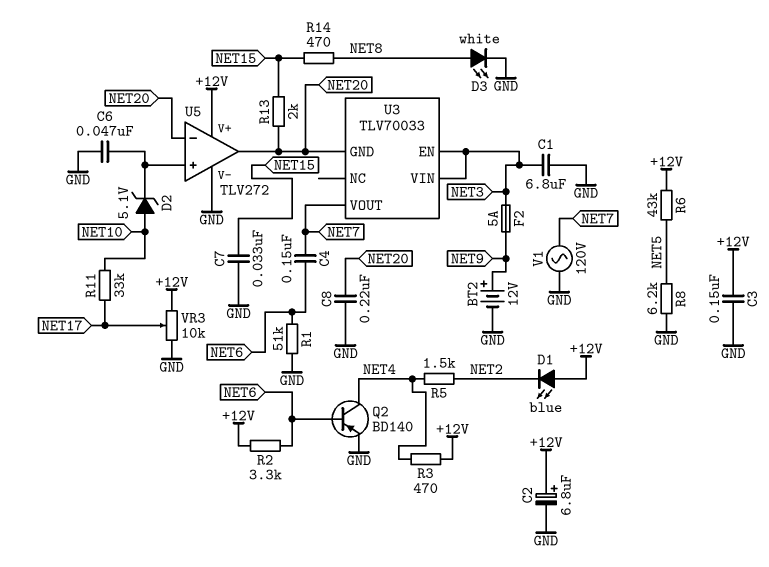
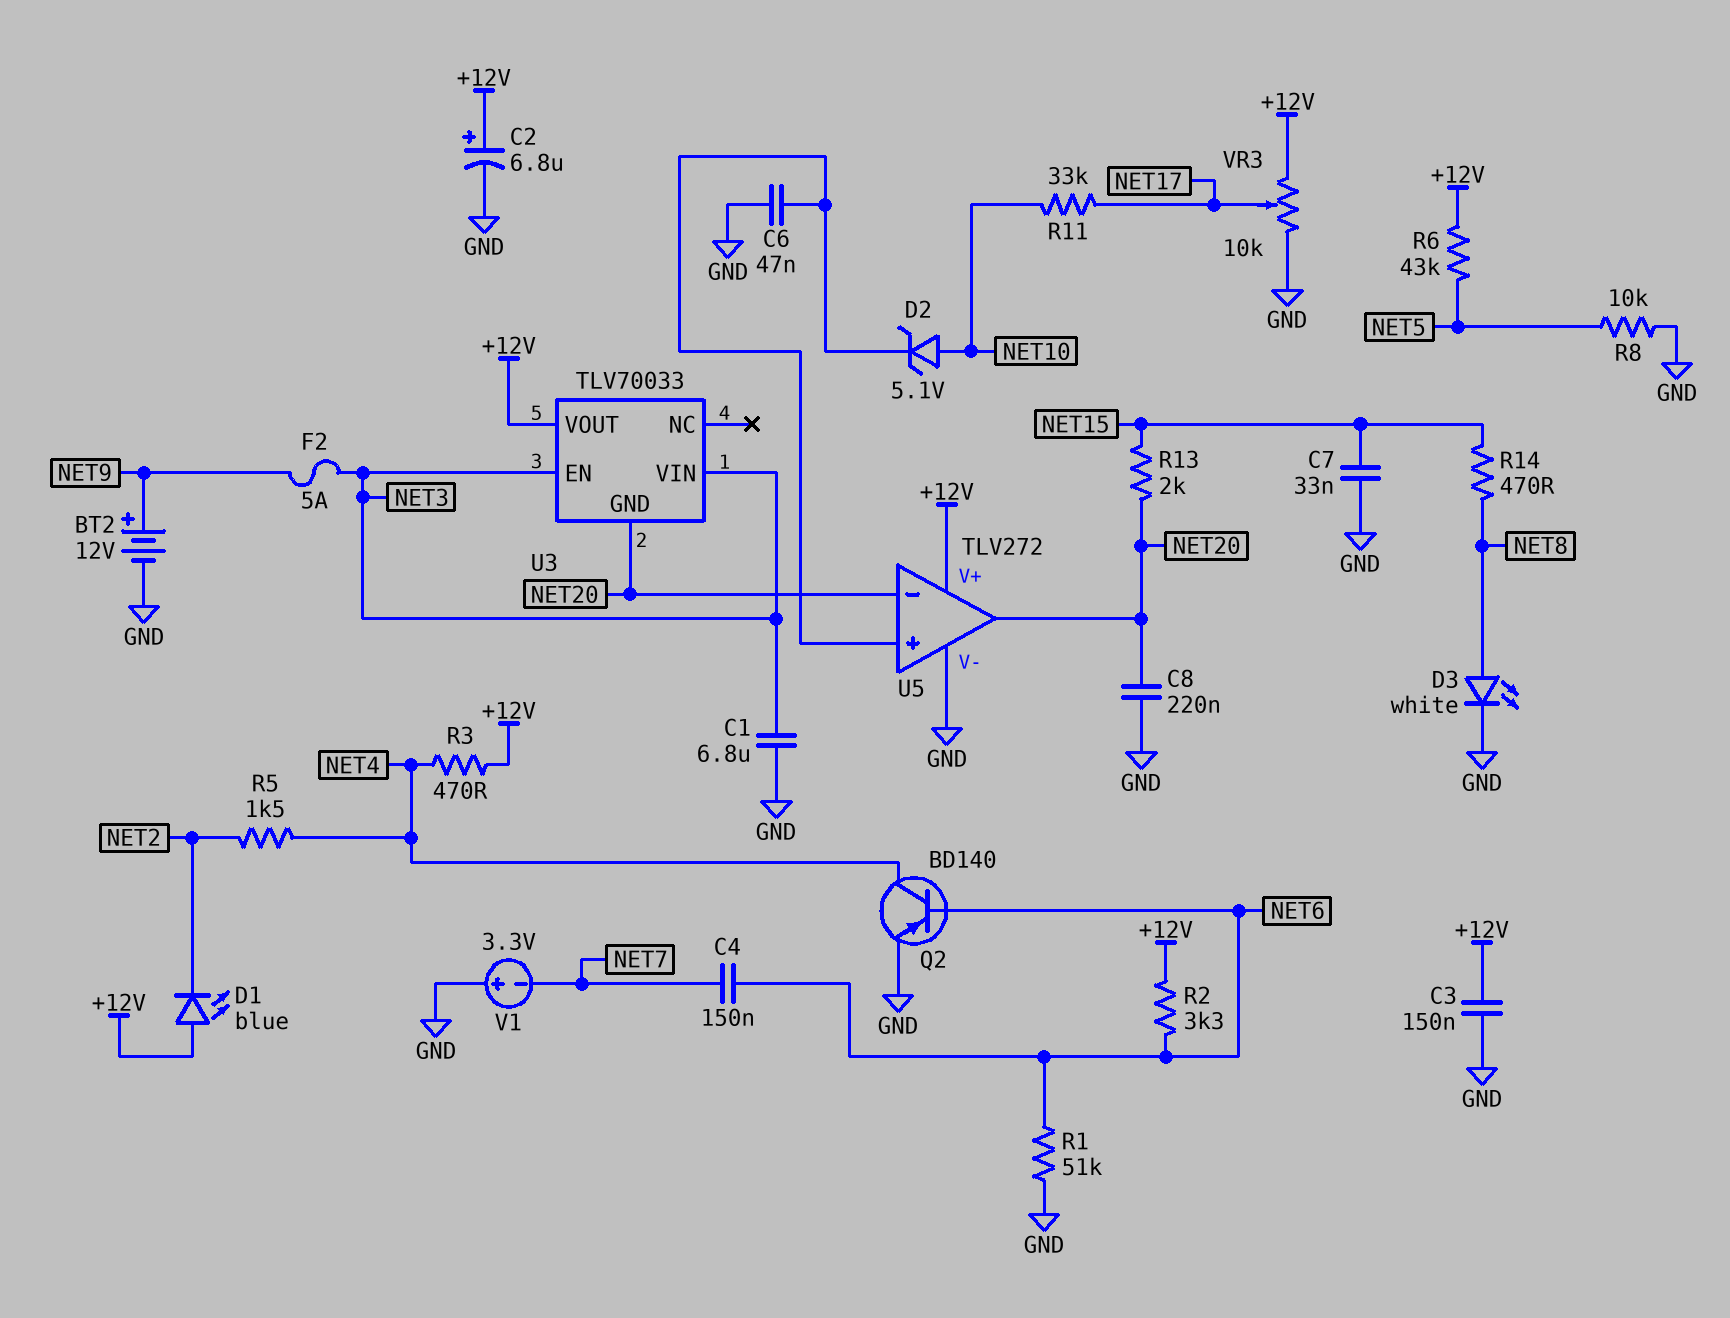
R8: 6.2k (GND, NET5) -> 10k (GND, NET5)
U3 pin VOUT: NET7 -> +12V
V1: AC 120V (GND, NET7) -> 3.3V (plus GND, minus NET7)

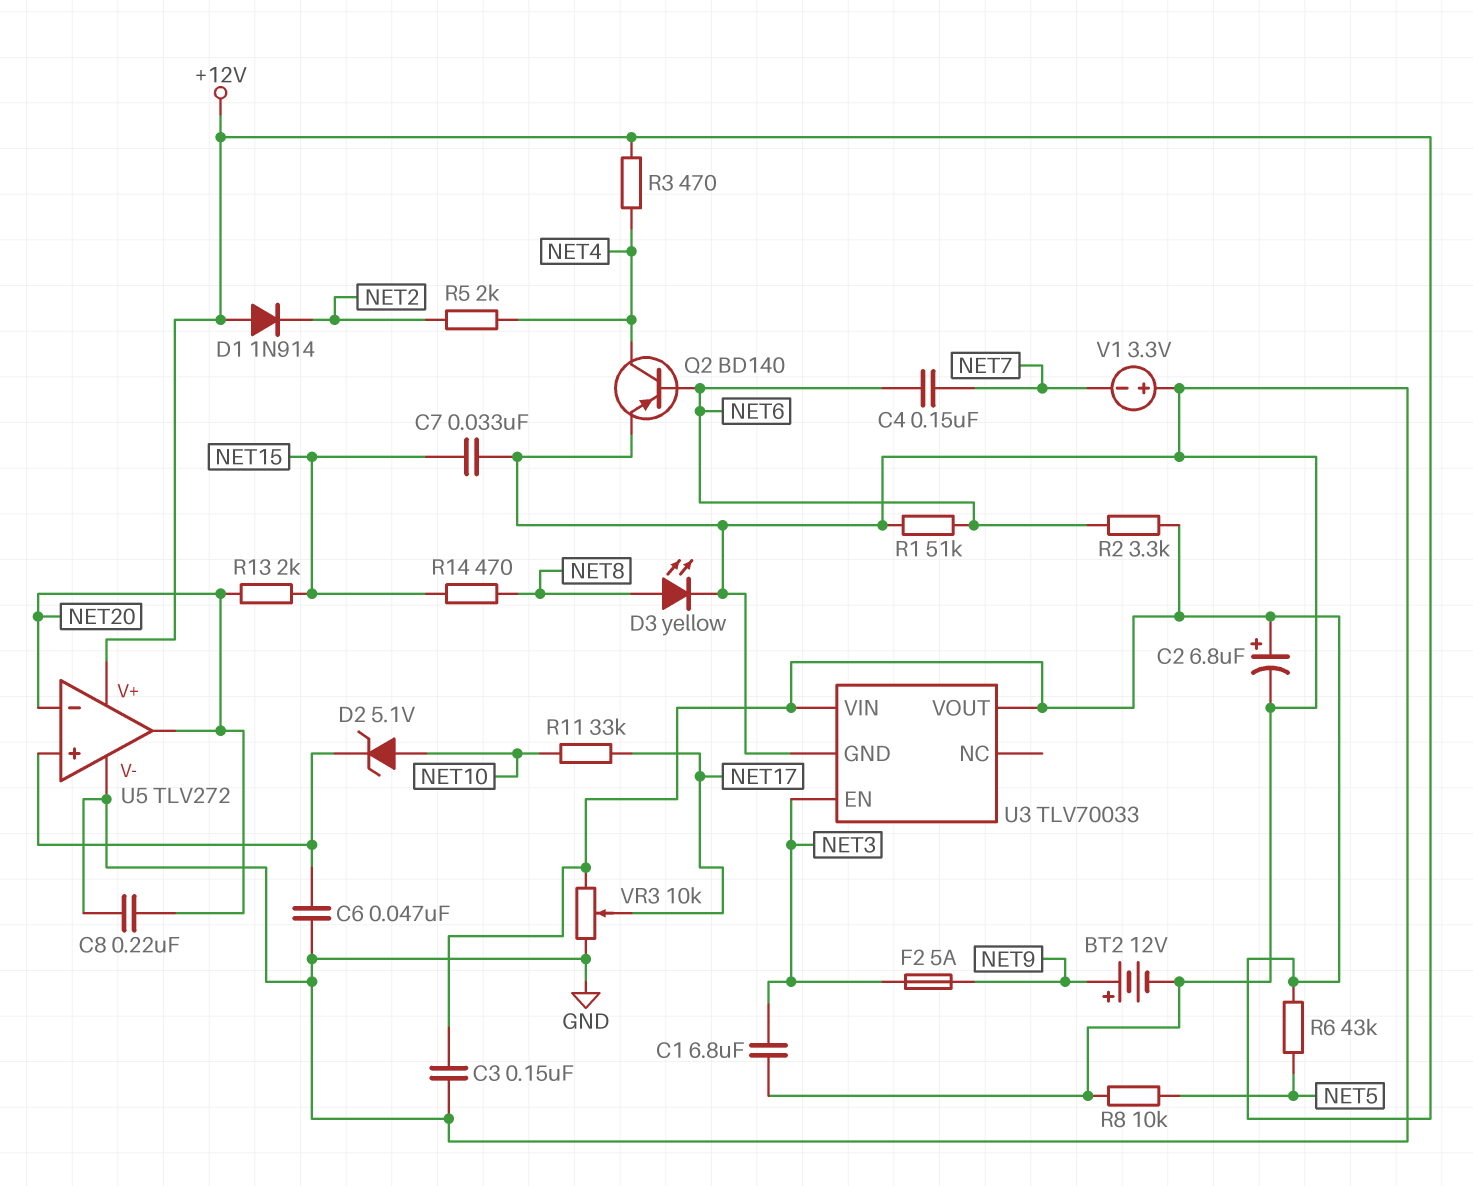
D1: LED blue (A +12V, K NET2) -> diode 1N914 (A +12V, K NET2)
D3: LED white (A NET8, K GND) -> LED yellow (A NET8, K GND)
R5: 1.5k (NET2, NET4) -> 2k (NET2, NET4)
U3 pin GND: NET20 -> GND
U3 pin VIN: NET3 -> +12V

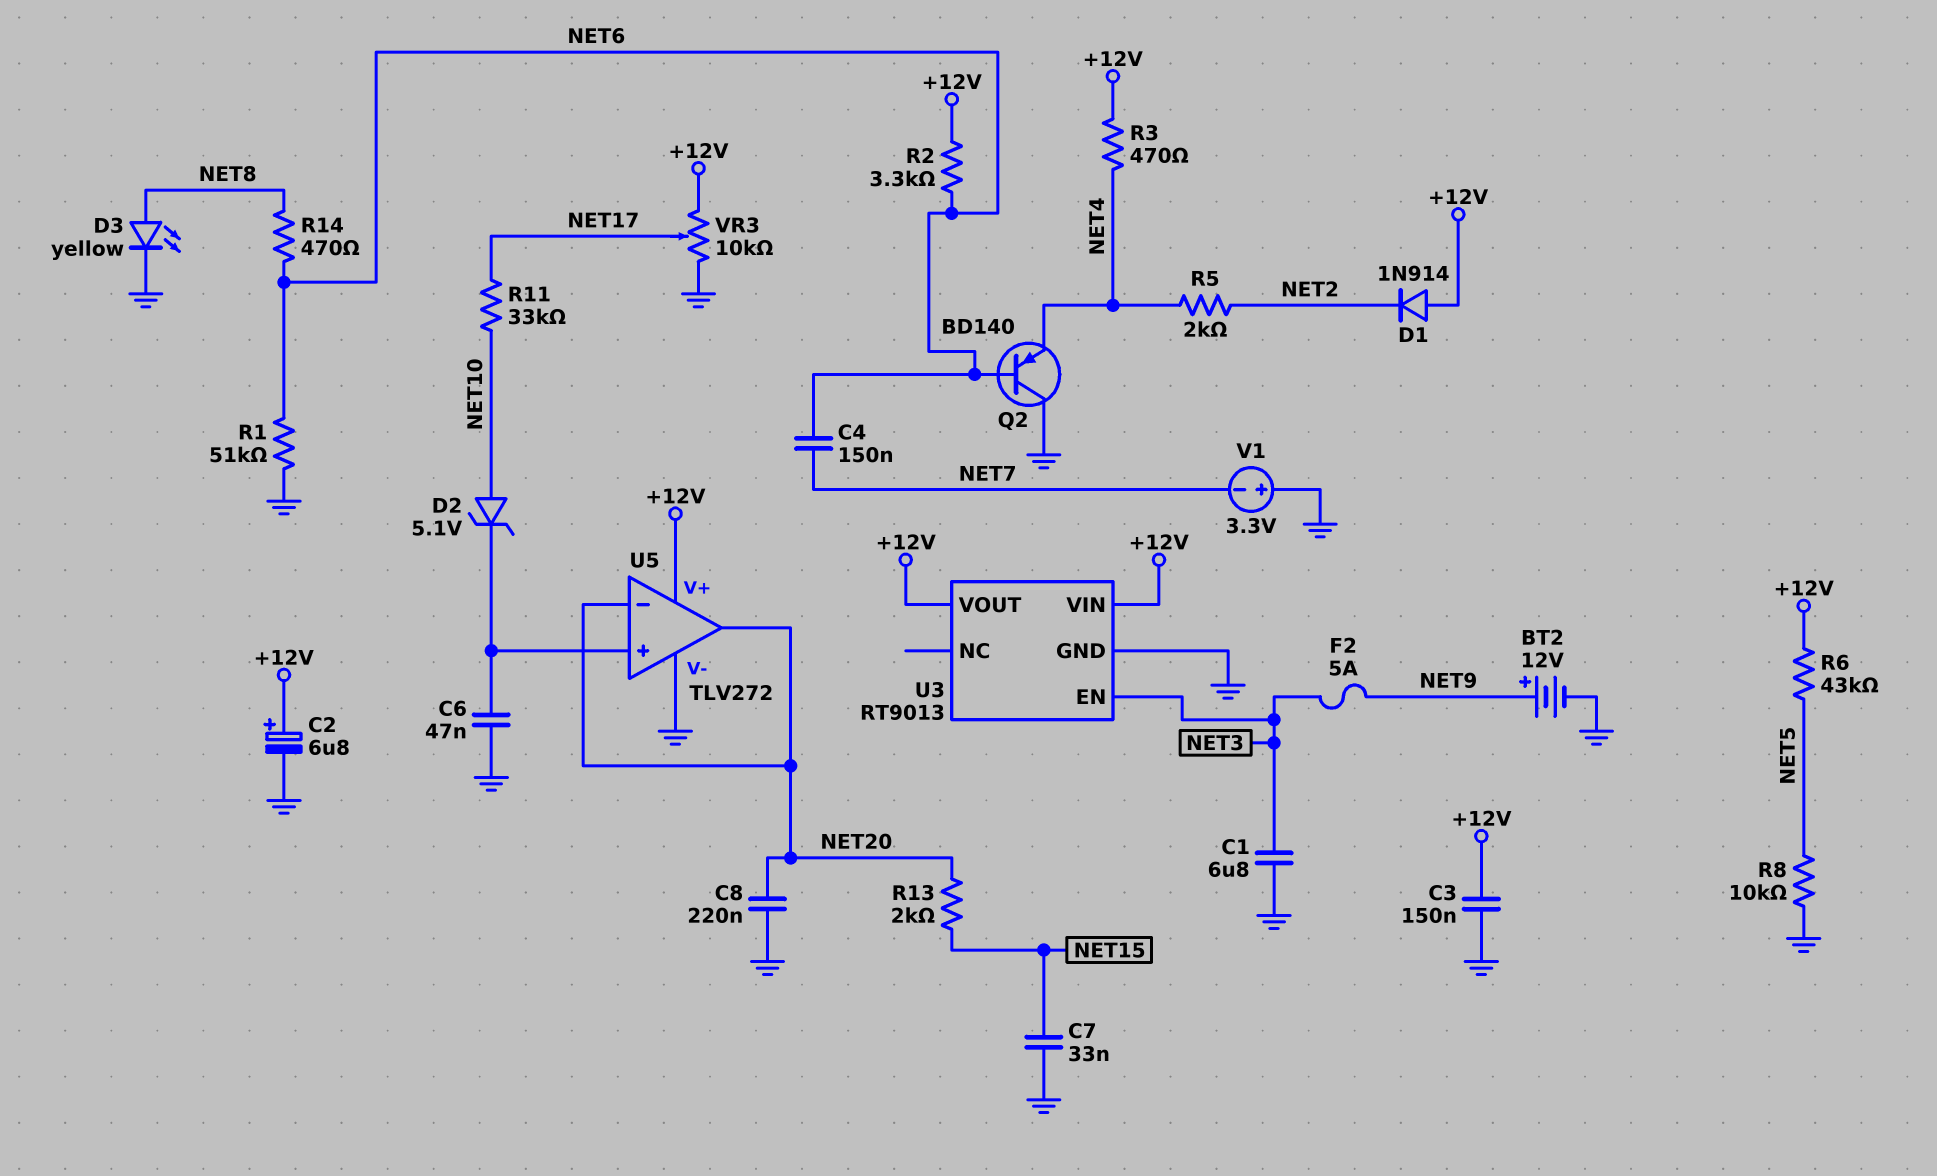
Q2: PNP BD140 (B NET6, C NET4, E GND) -> PNP BD140 (B NET6, C GND, E NET4)
R14: 470 (NET8, NET15) -> 470 (NET6, NET8)
U3: TLV70033 -> RT9013

